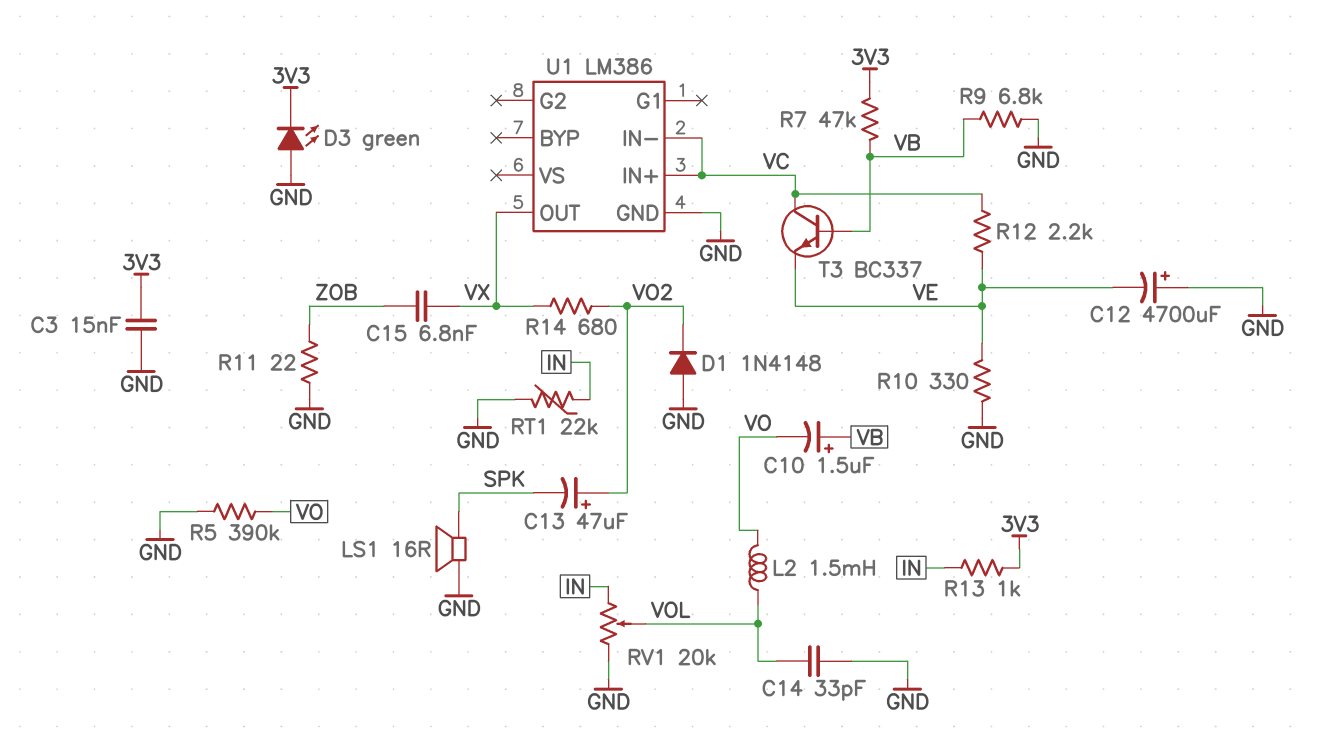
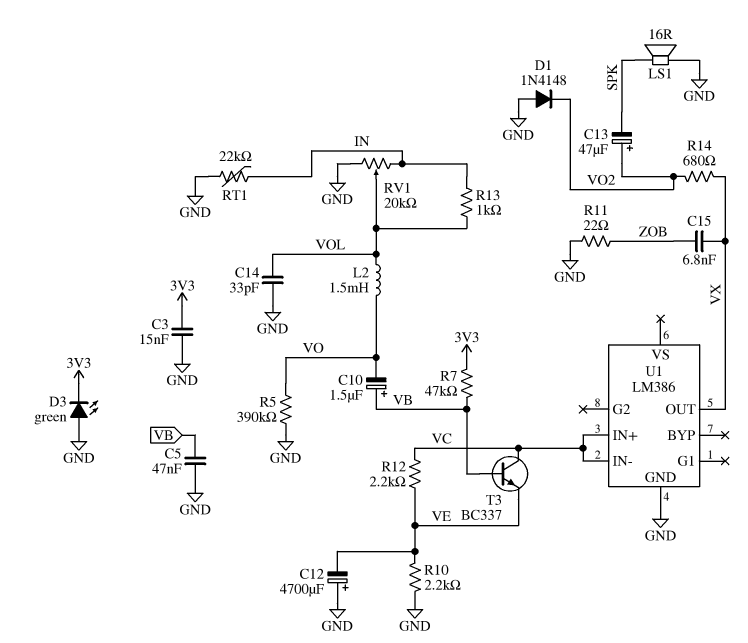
C5: none -> 47nF (GND, VB)
R9: 6.8k (GND, VB) -> none
R10: 330 (GND, VE) -> 2.2k (GND, VE)
R13: 1k (3V3, IN) -> 1k (IN, VOL)

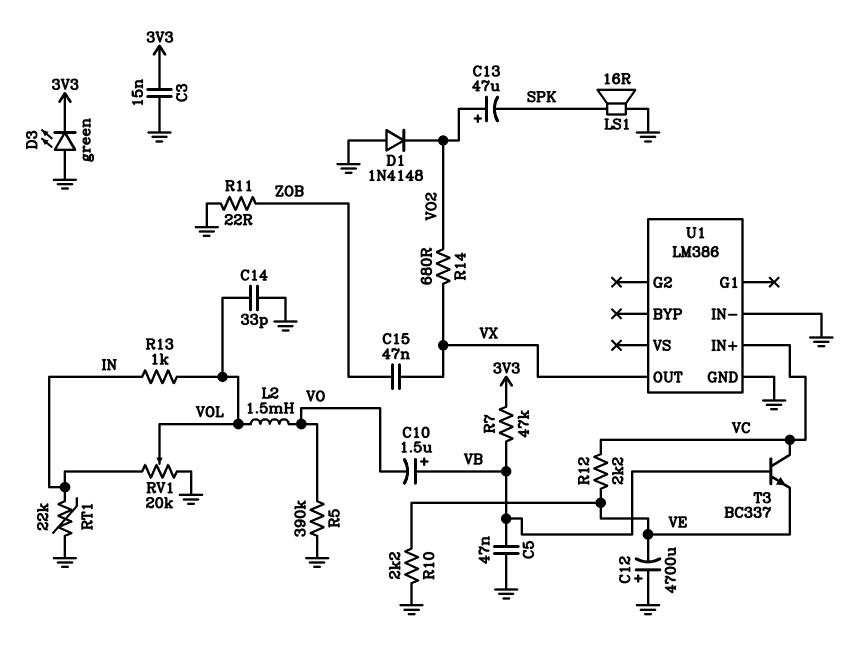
C15: 6.8nF (VX, ZOB) -> 47nF (VX, ZOB)
U1 pin IN-: VC -> GND

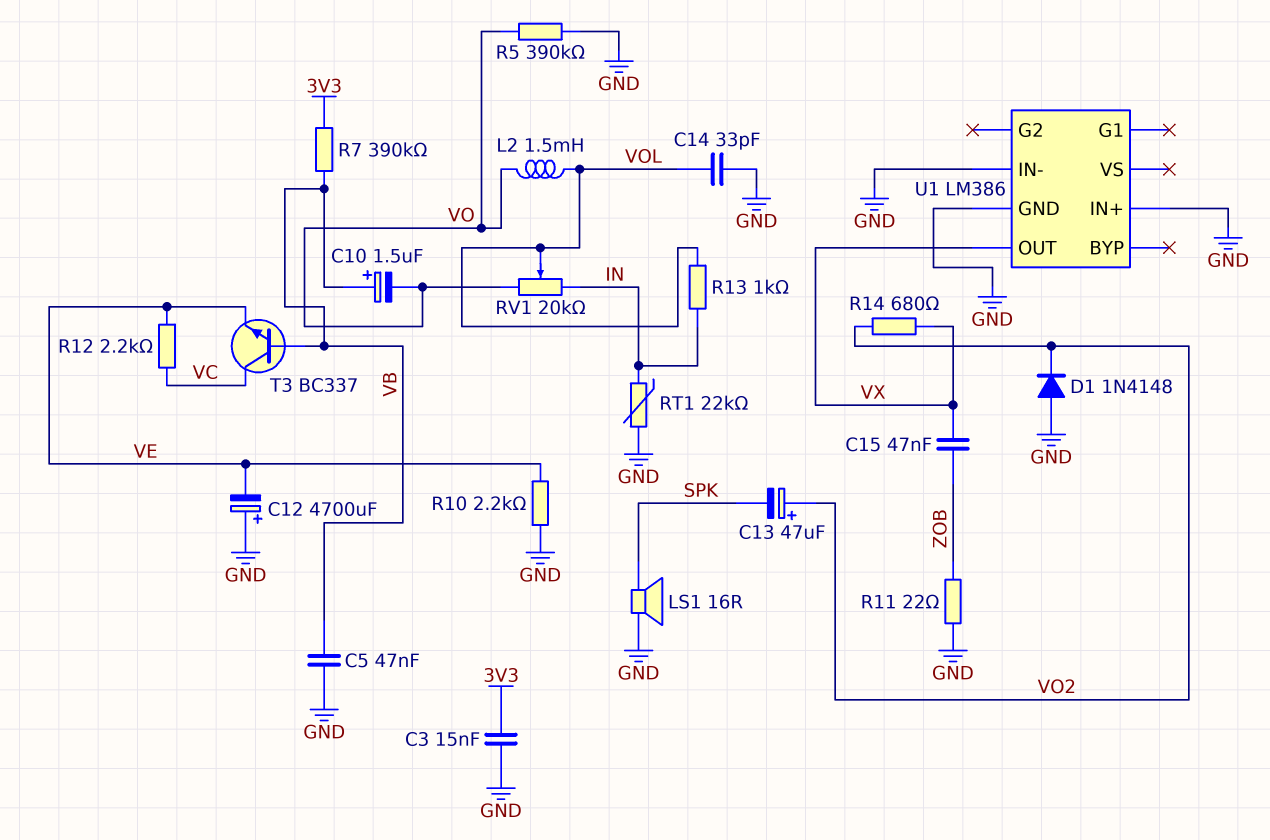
D3: LED green (A GND, K 3V3) -> none
R7: 47k (3V3, VB) -> 390k (3V3, VB)
RV1: 20k (GND, IN, wiper VOL) -> 20k (IN, VO, wiper VOL)
U1 pin IN+: VC -> GND

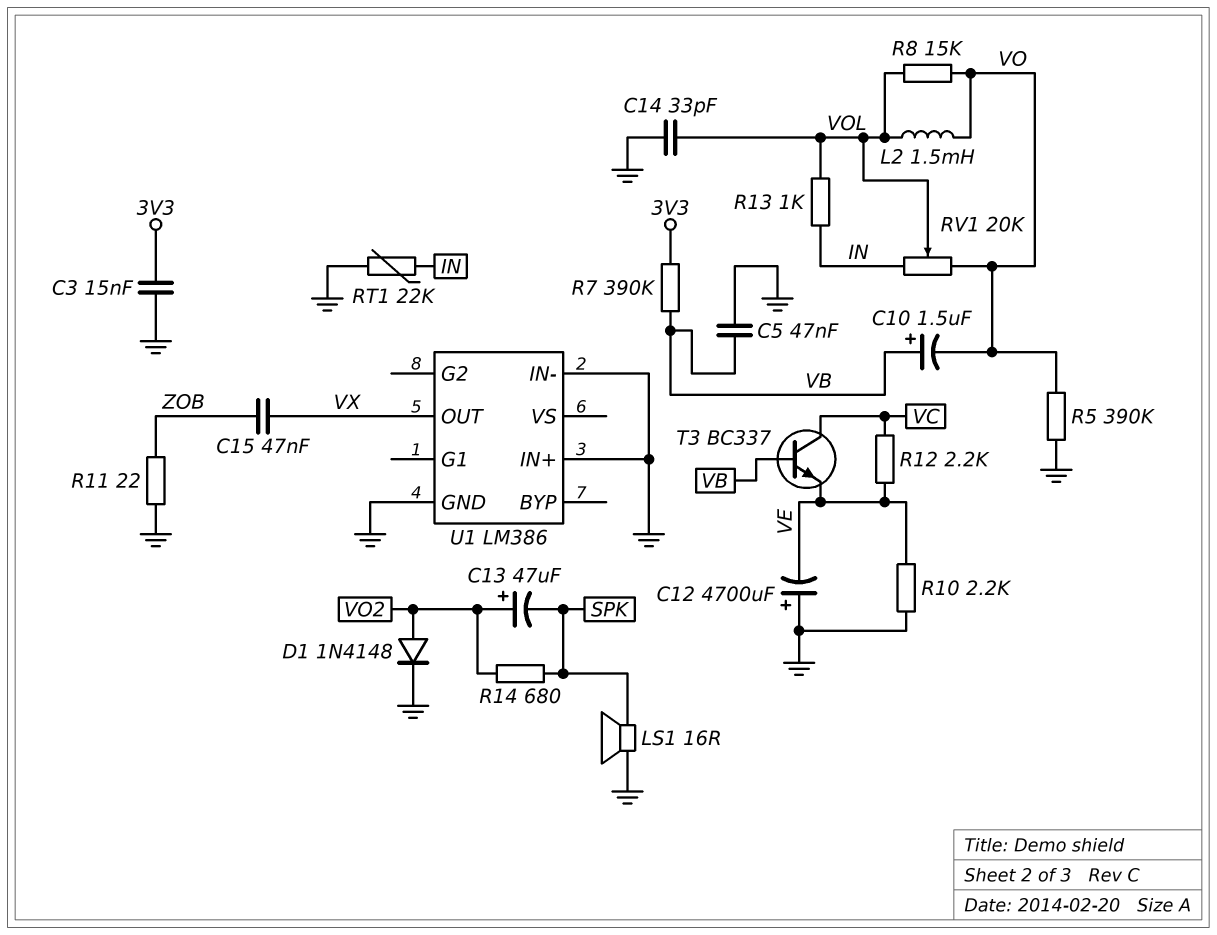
D1: diode 1N4148 (A GND, K VO2) -> diode 1N4148 (A VO2, K GND)
R8: none -> 15k (VO, VOL)
R14: 680 (VO2, VX) -> 680 (SPK, VO2)

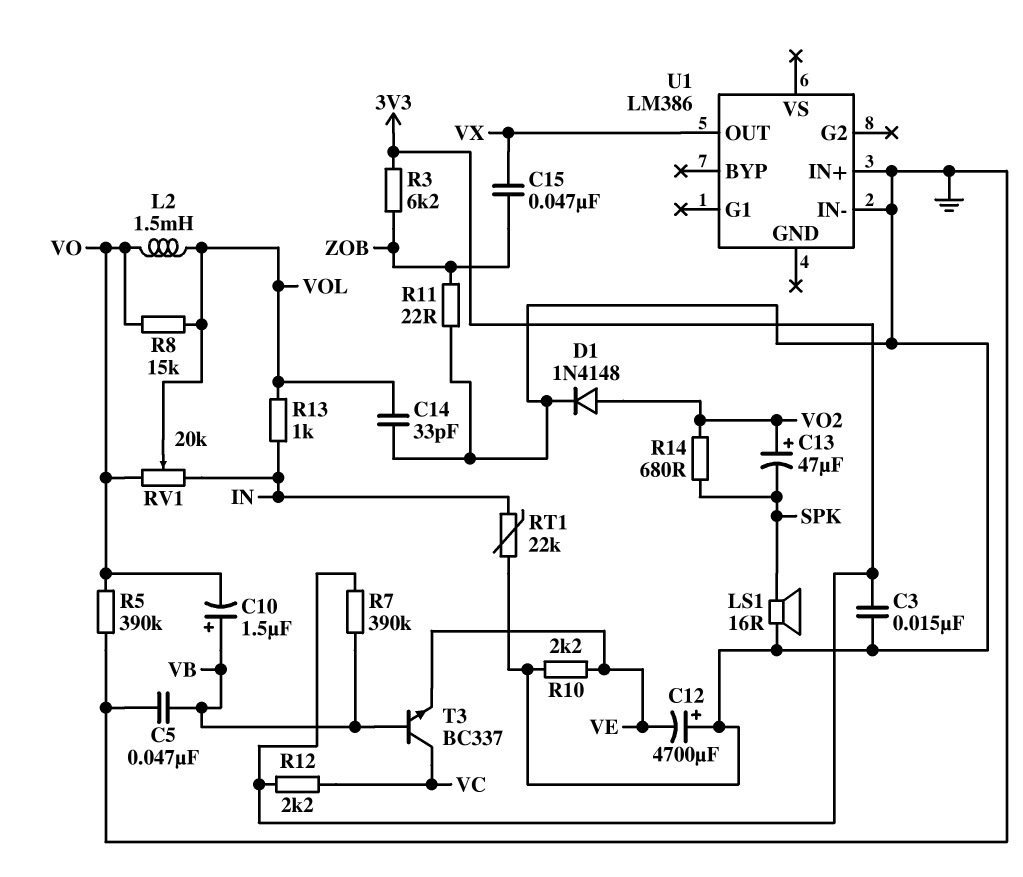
R3: none -> 6.2k (3V3, ZOB)
R12: 2.2k (VC, VE) -> 2.2k (3V3, VC)
U1 pin GND: GND -> none

